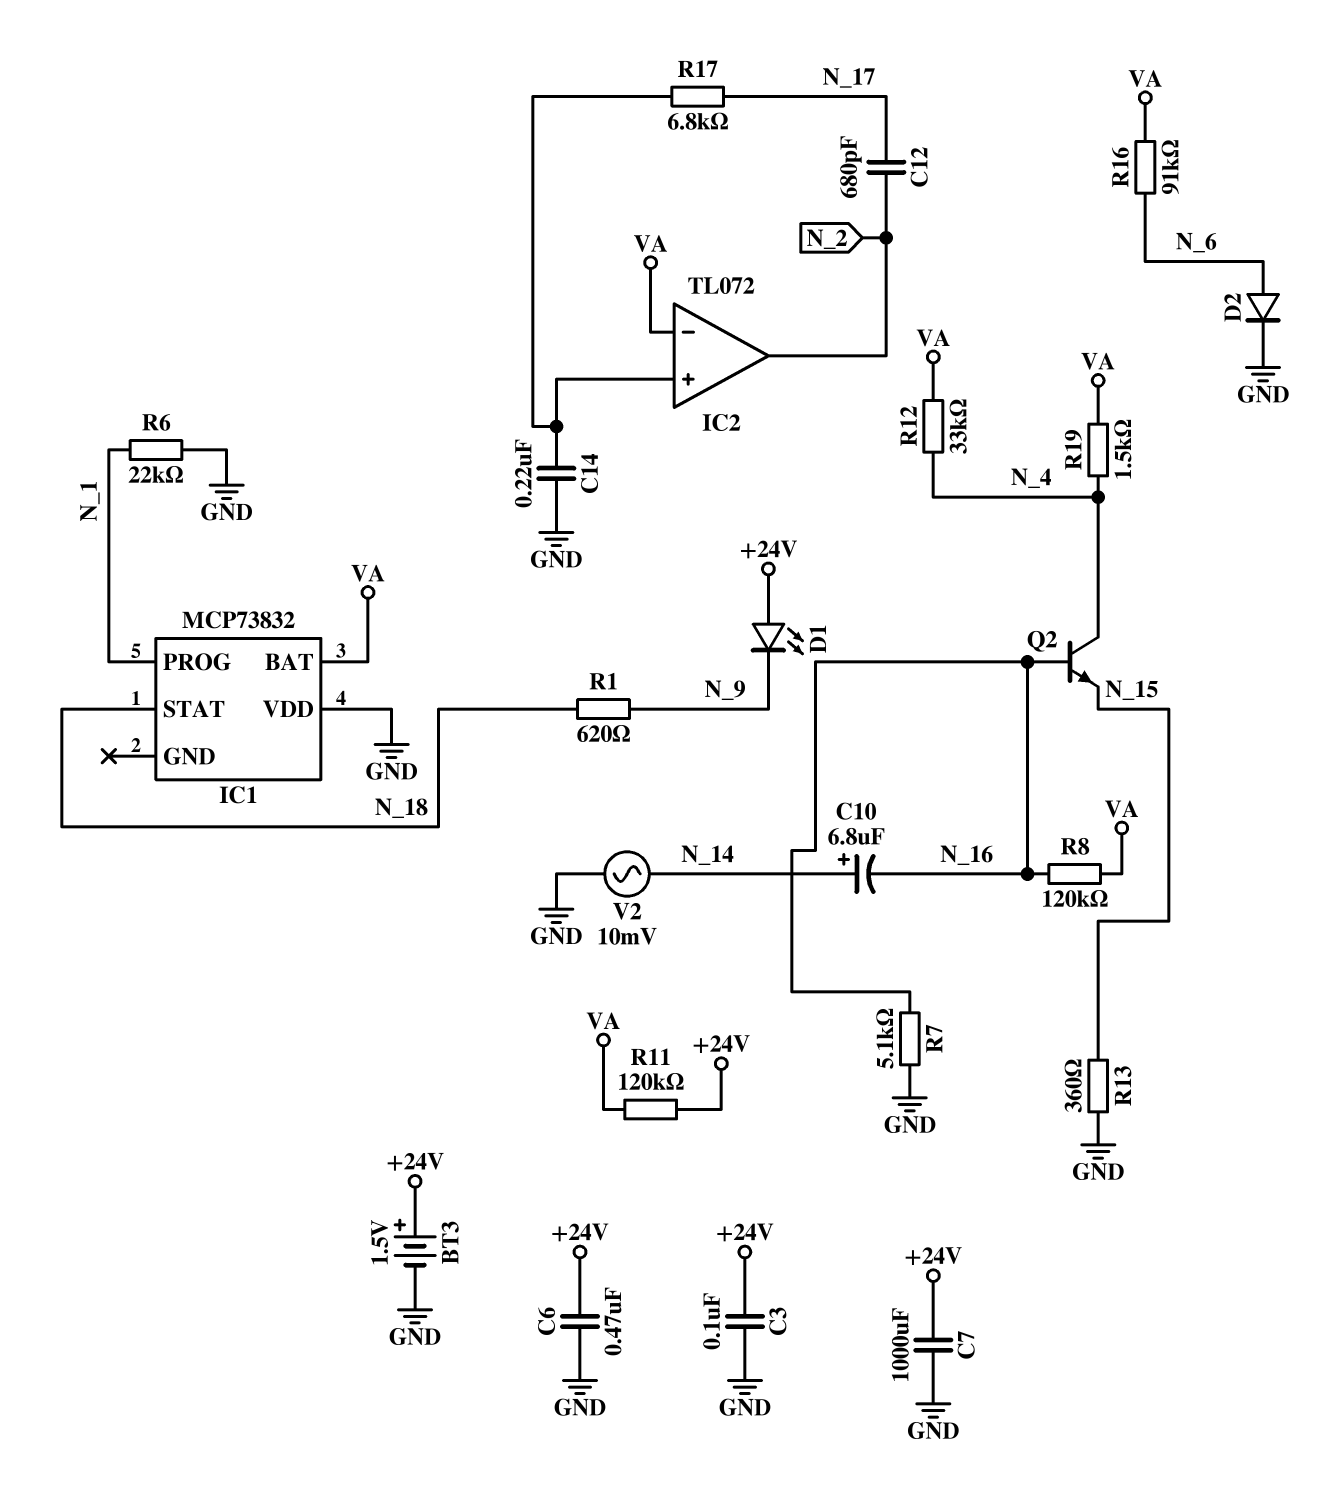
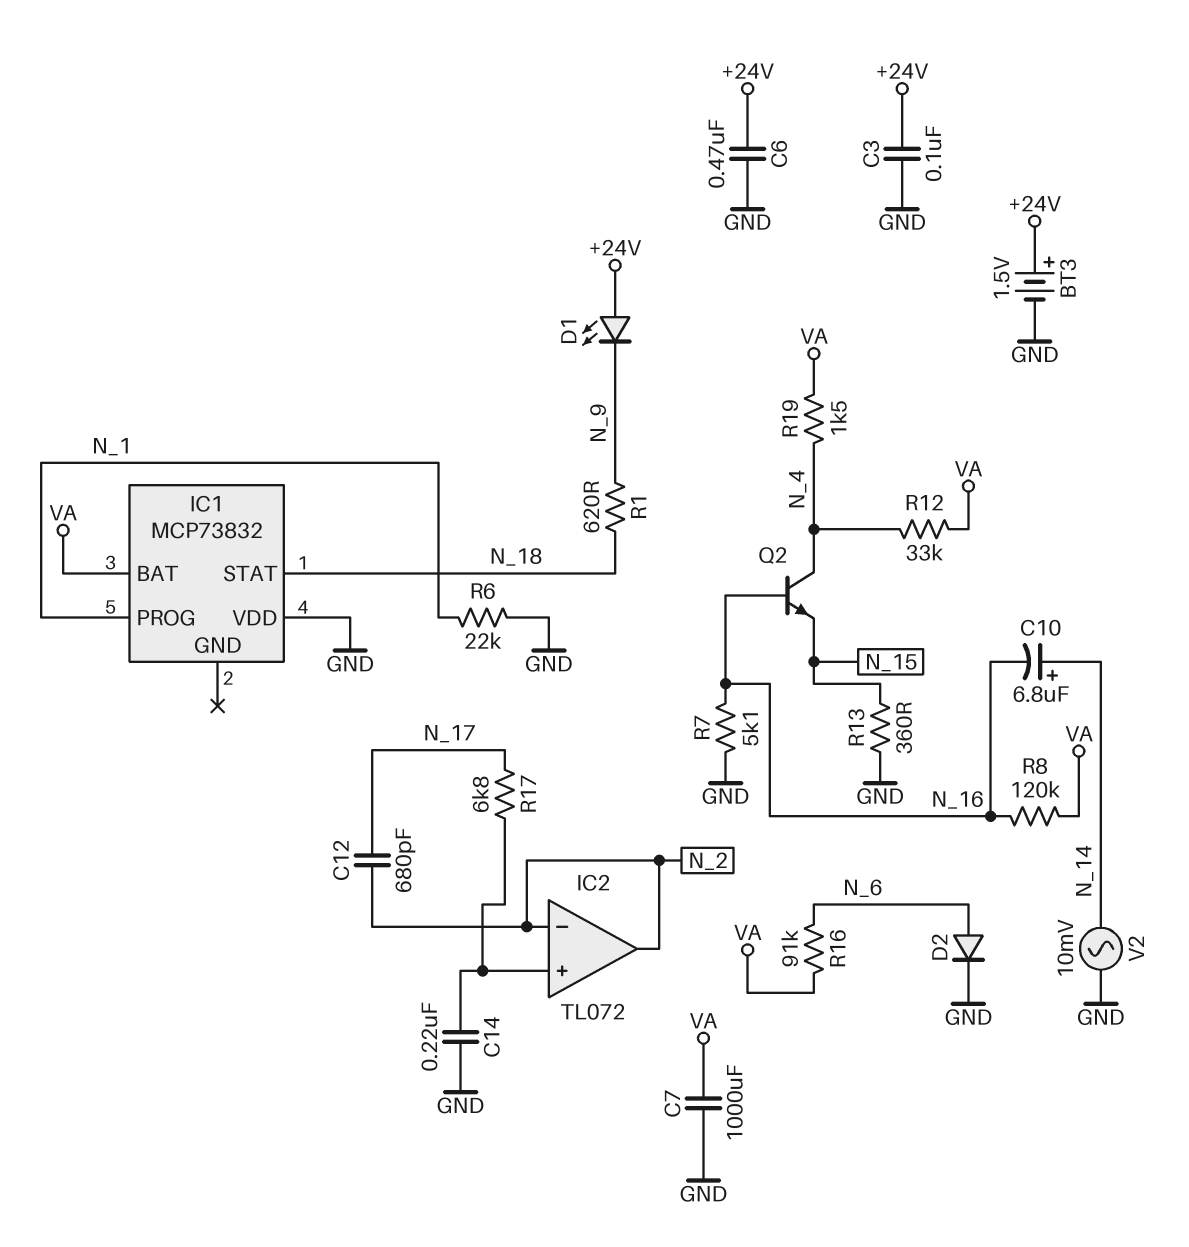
C7: 1000uF (+24V, GND) -> 1000uF (GND, VA)
IC2 pin in-: VA -> N_2
R11: 120k (+24V, VA) -> none

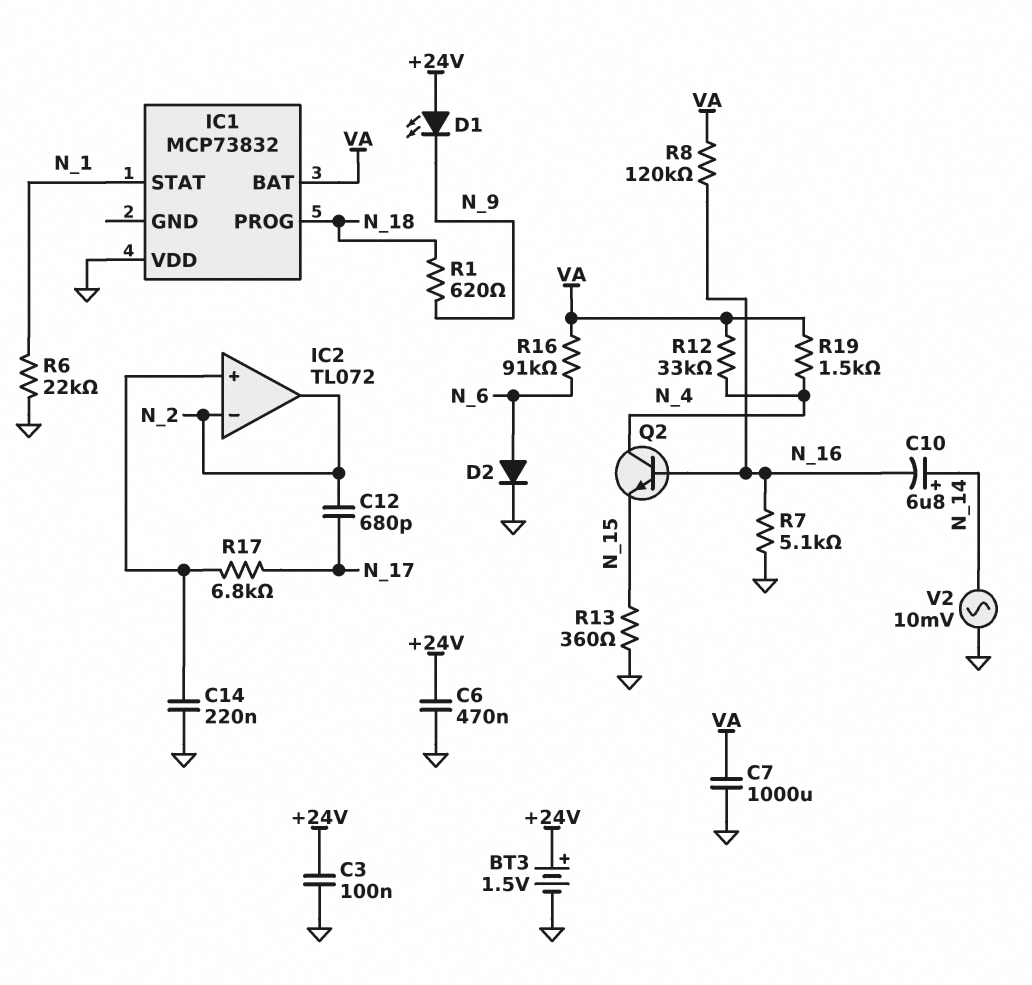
IC1 pin PROG: N_1 -> N_18
IC1 pin STAT: N_18 -> N_1

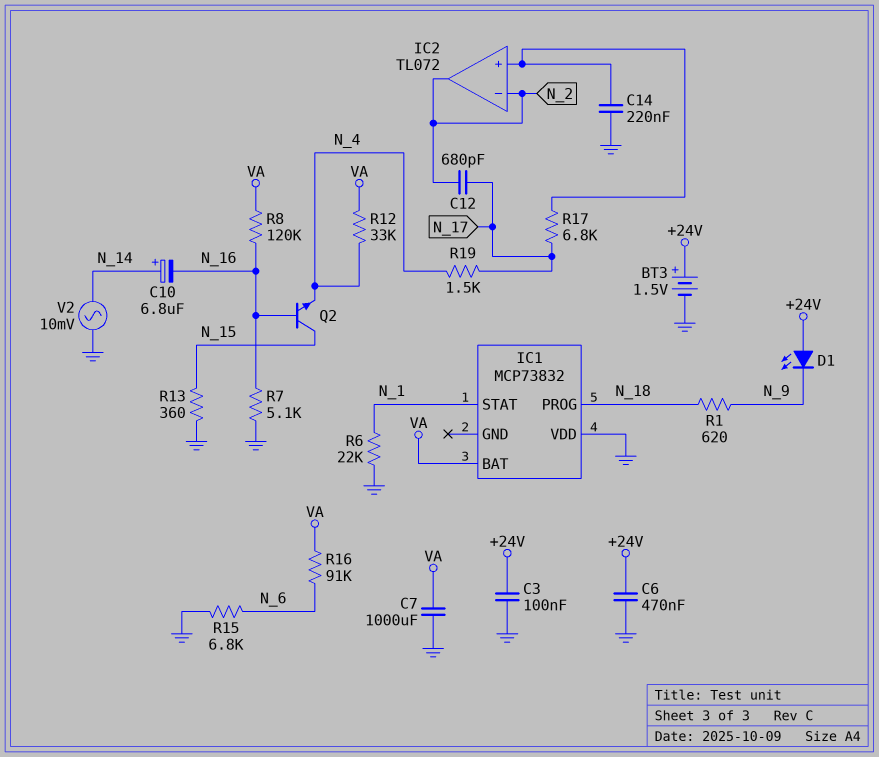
D2: diode (A N_6, K GND) -> none
Q2: NPN (B N_16, C N_4, E N_15) -> NPN (B N_16, C N_15, E N_4)
R15: none -> 6.8k (GND, N_6)
R19: 1.5k (N_4, VA) -> 1.5k (N_4, N_17)

